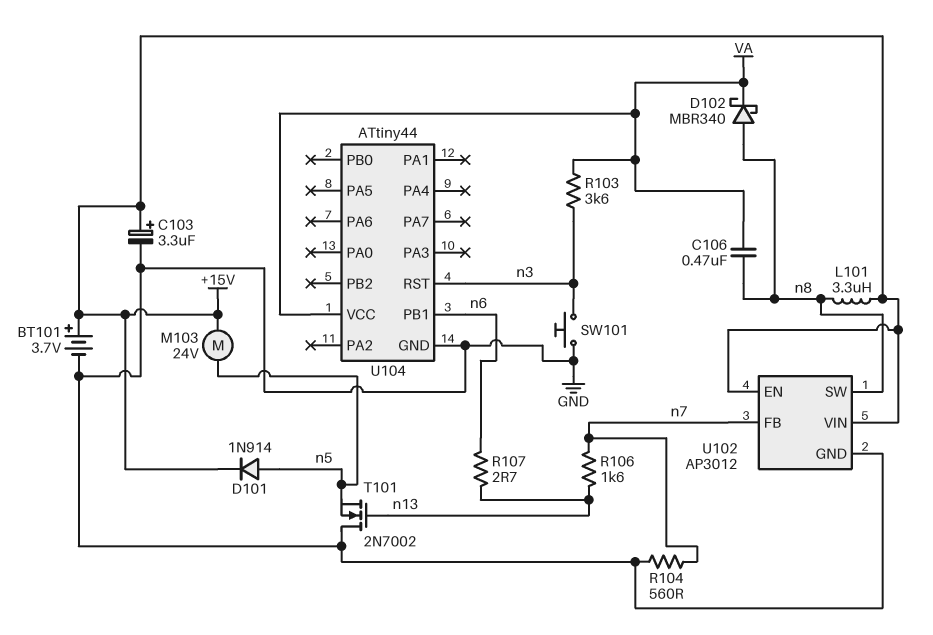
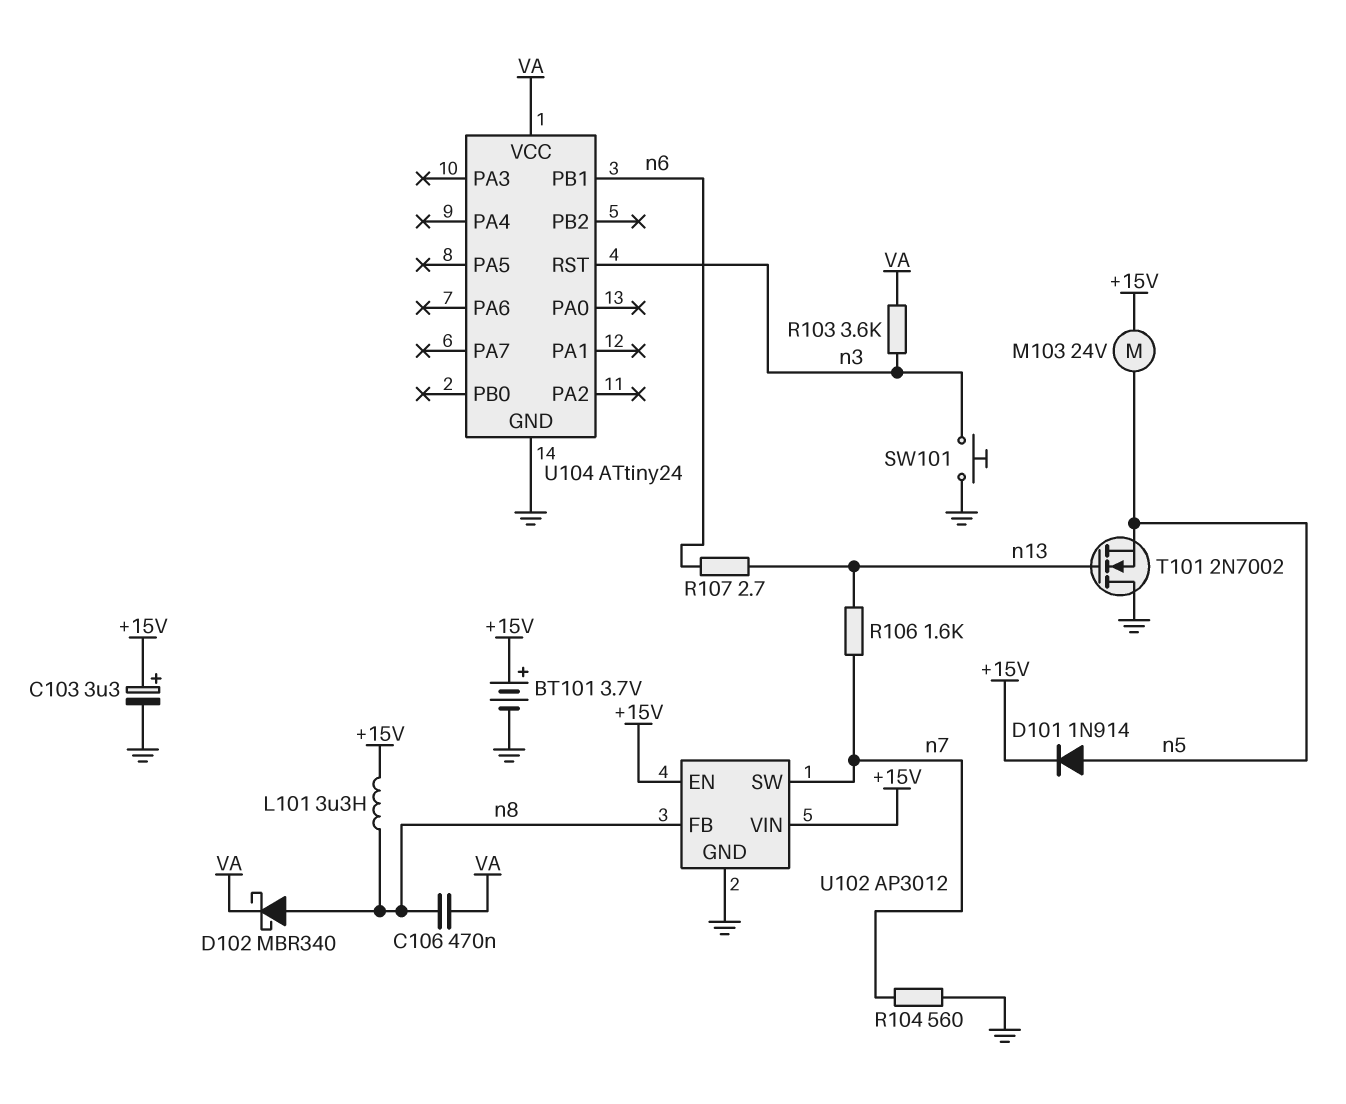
U102 pin FB: n7 -> n8
U102 pin SW: n8 -> n7
U104: ATtiny44 -> ATtiny24

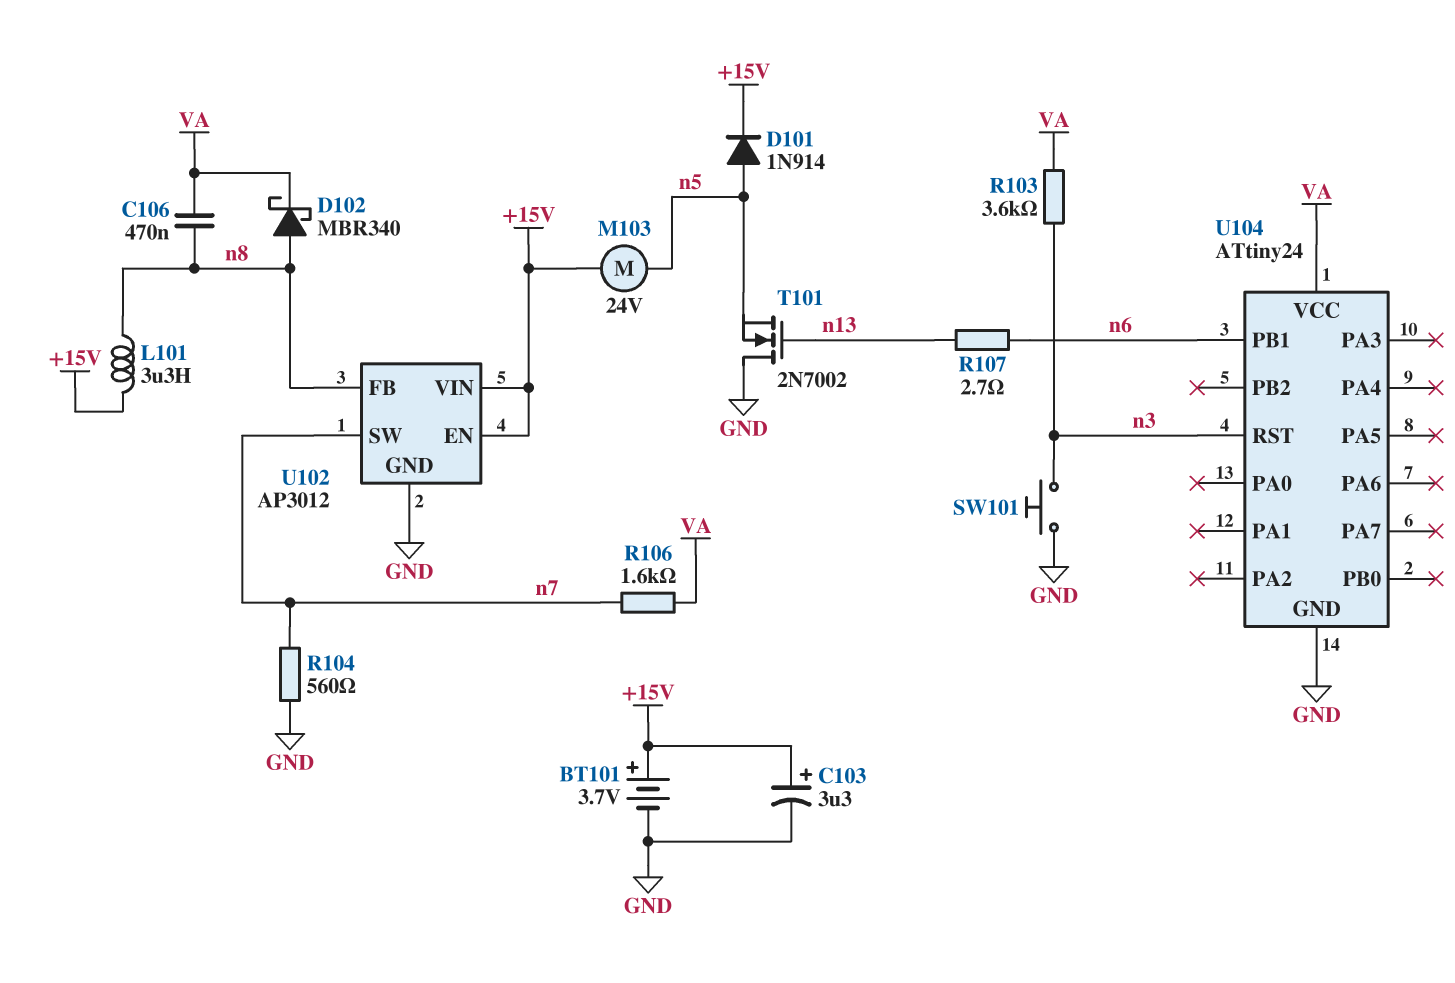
R106: 1.6k (n7, n13) -> 1.6k (VA, n7)

